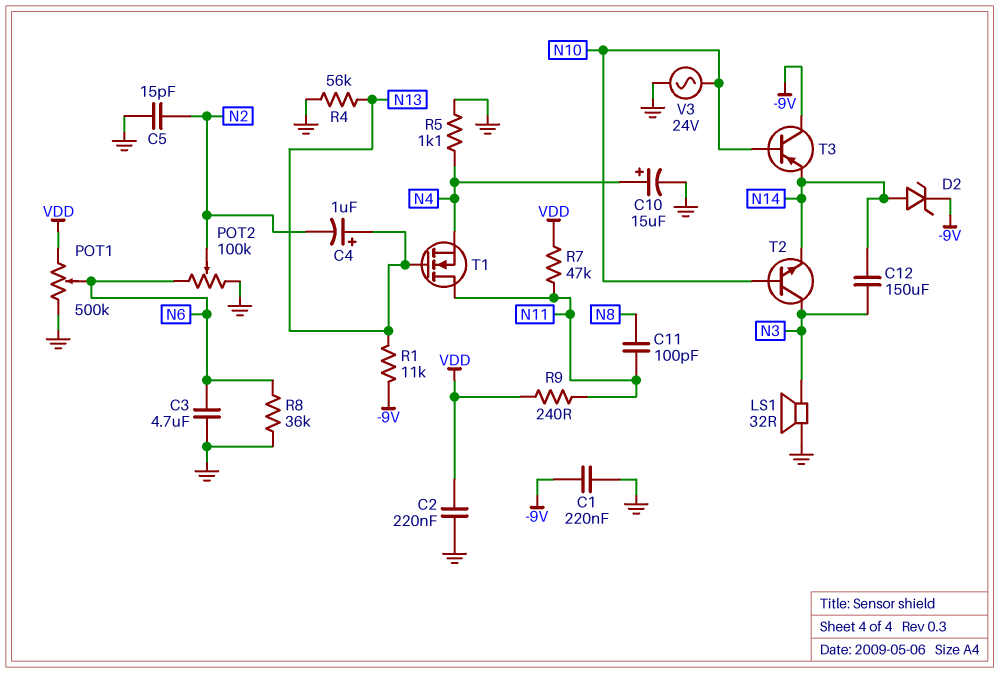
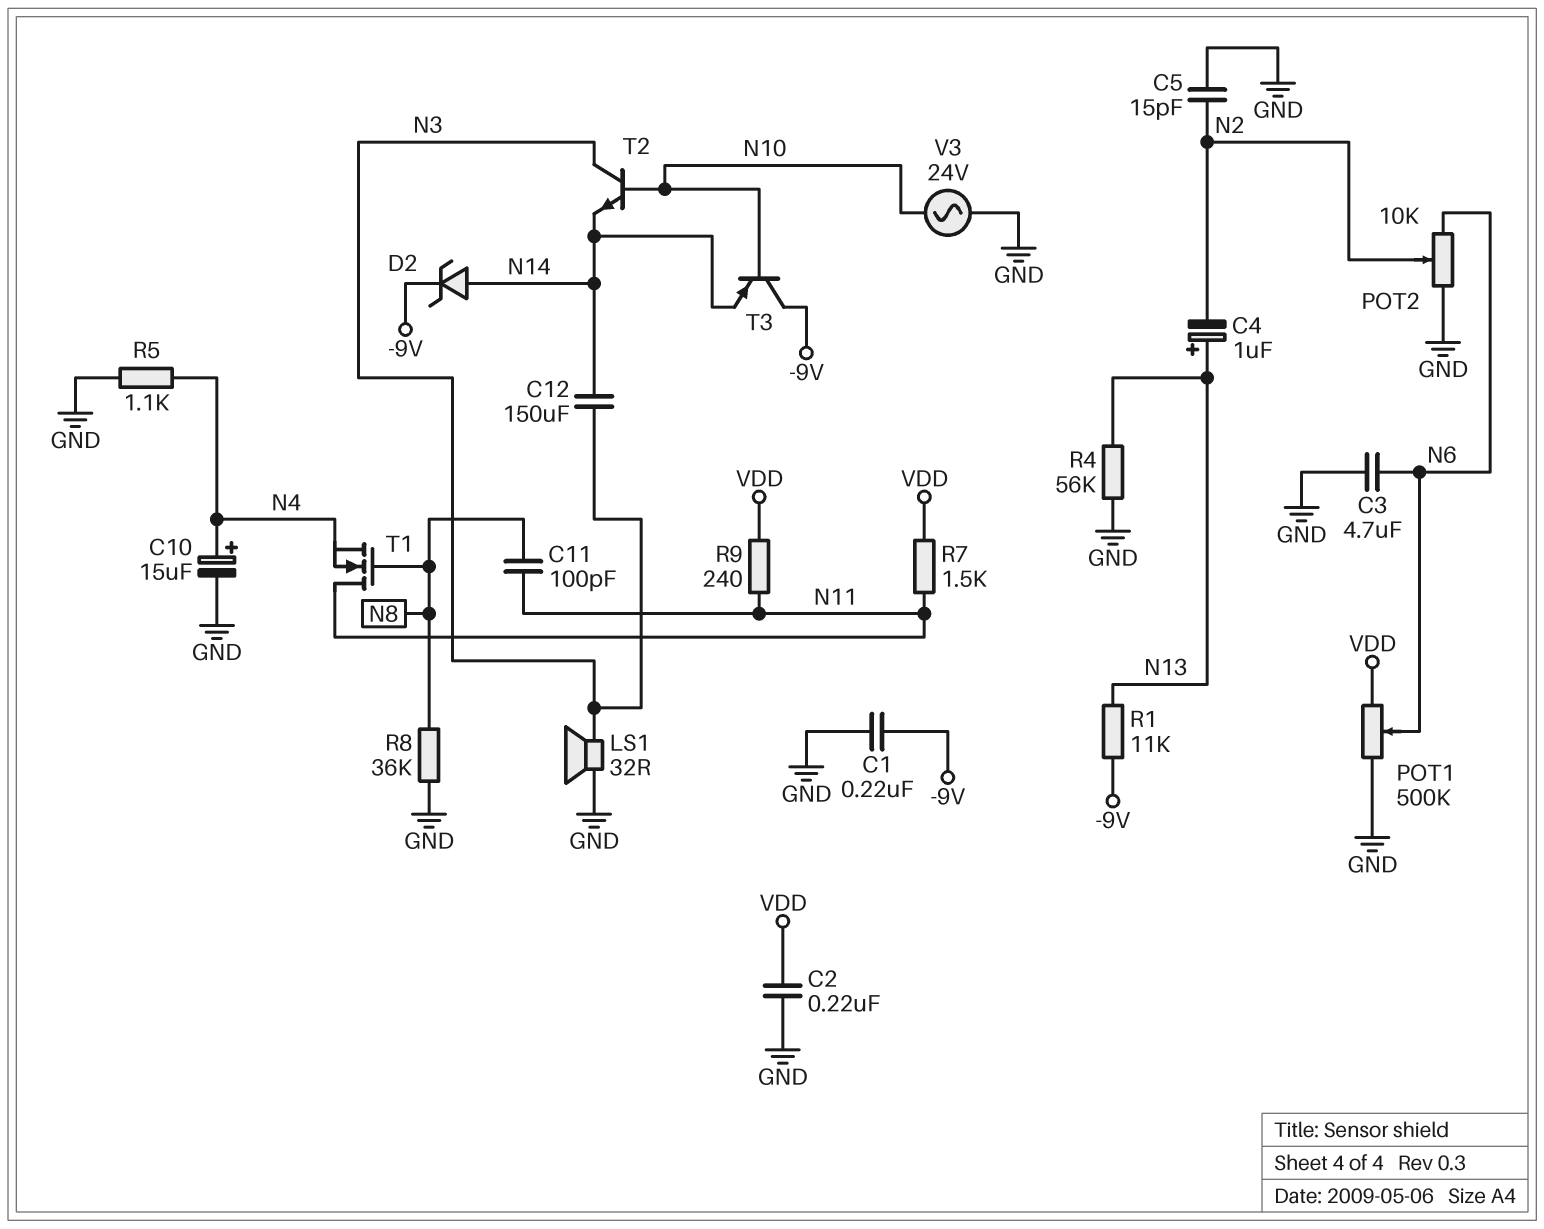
POT2: 100k (GND, N6, wiper N2) -> 10k (GND, N6, wiper N2)
R7: 47k (N11, VDD) -> 1.5k (N11, VDD)
R8: 36k (GND, N6) -> 36k (GND, N8)
T1: NMOS (G N13, D N11, S N4) -> NMOS (G N8, D N11, S N4)

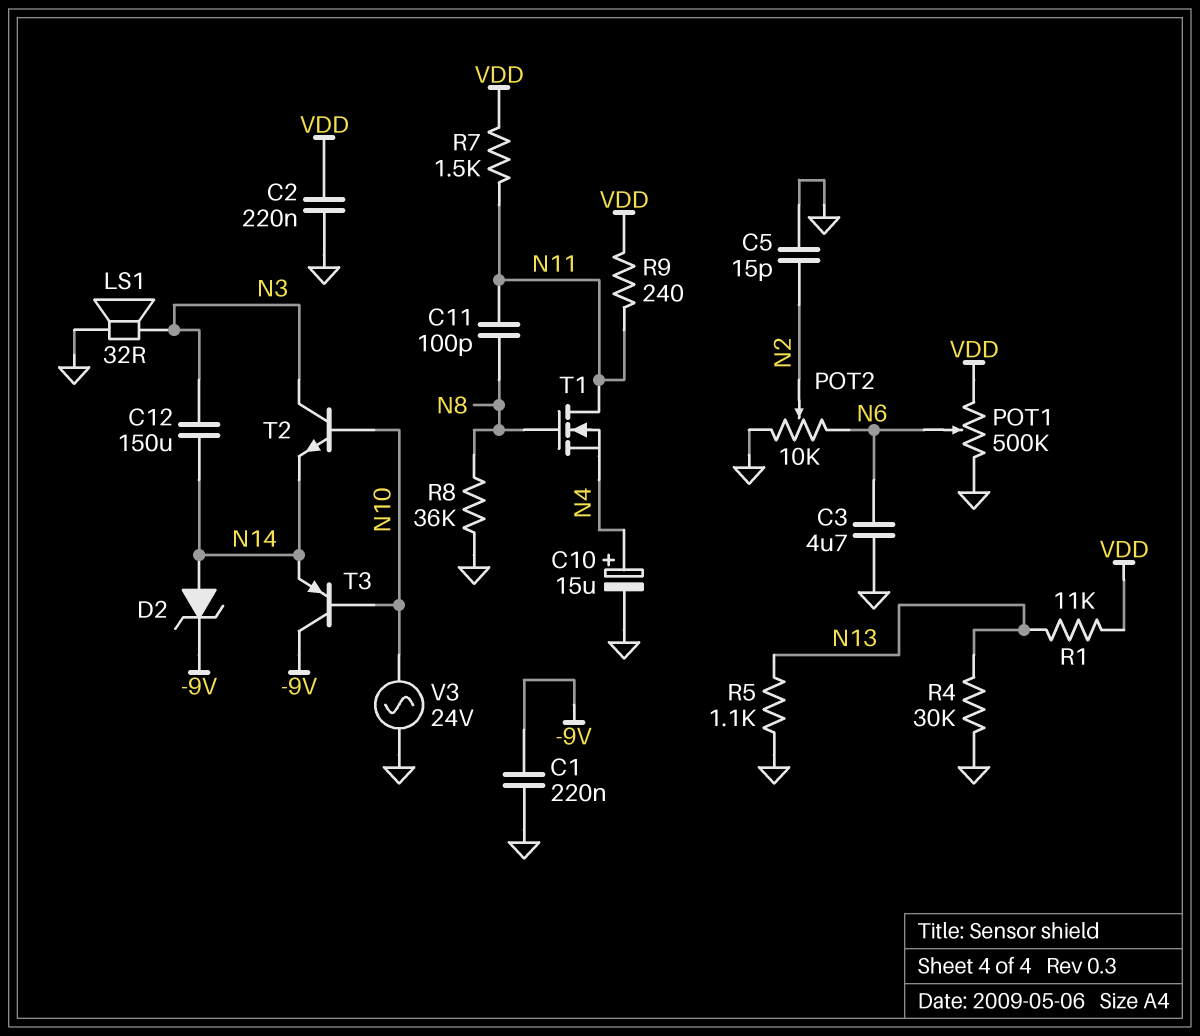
C4: 1uF (plus N13, minus N2) -> none
R1: 11k (-9V, N13) -> 11k (N13, VDD)
R4: 56k (GND, N13) -> 30k (GND, N13)
R5: 1.1k (GND, N4) -> 1.1k (GND, N13)

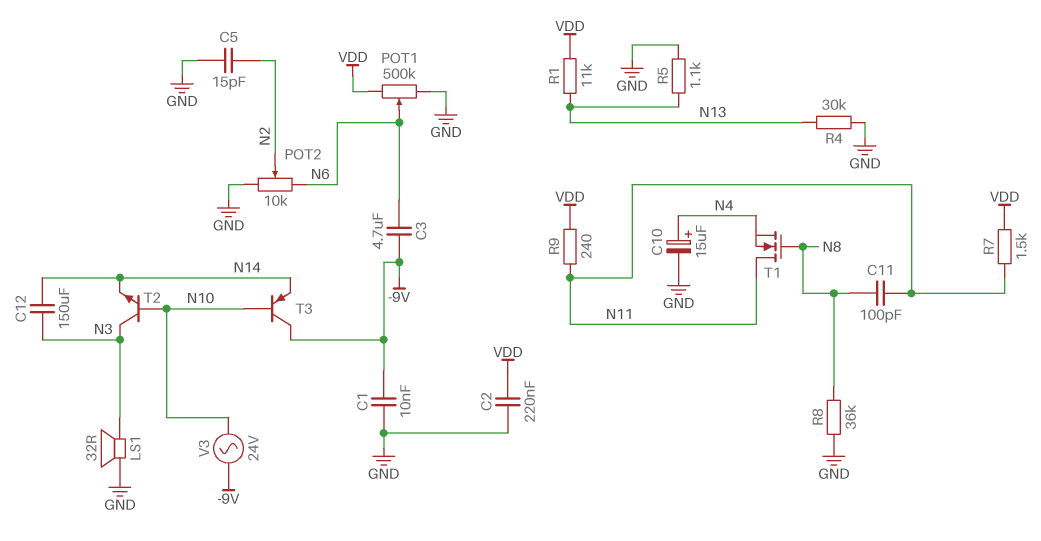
C1: 220nF (-9V, GND) -> 10nF (-9V, GND)
C3: 4.7uF (GND, N6) -> 4.7uF (-9V, N6)
D2: zener (A N14, K -9V) -> none
V3: AC 24V (GND, N10) -> AC 24V (-9V, N10)

